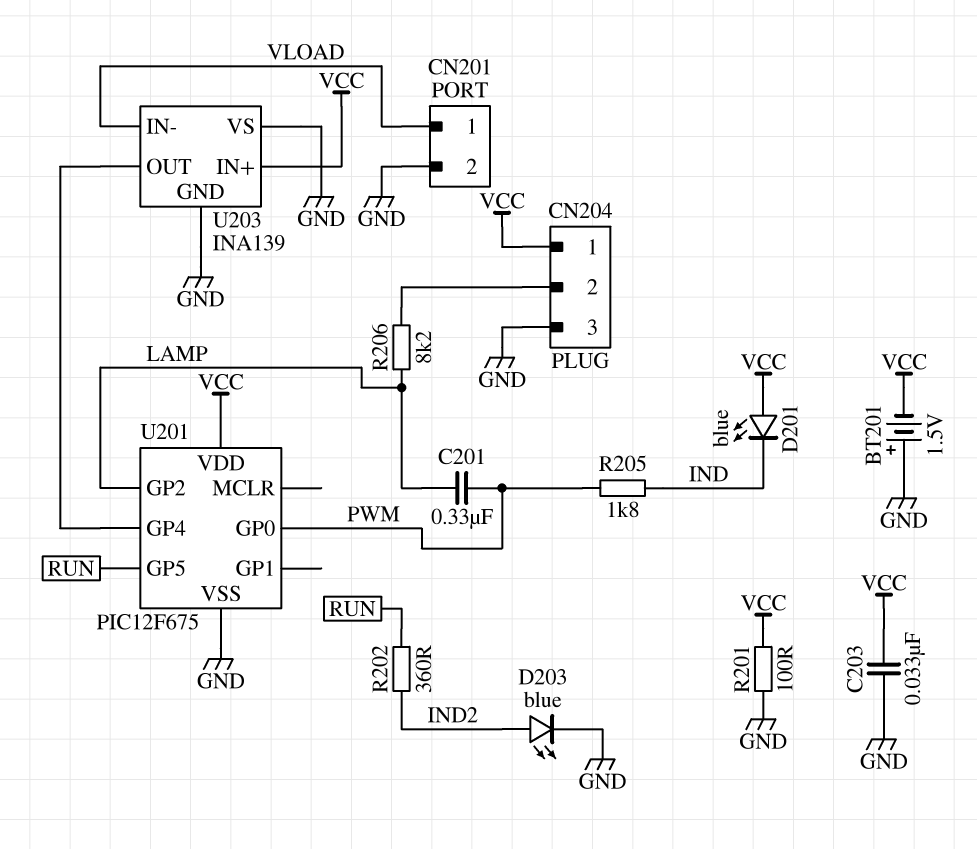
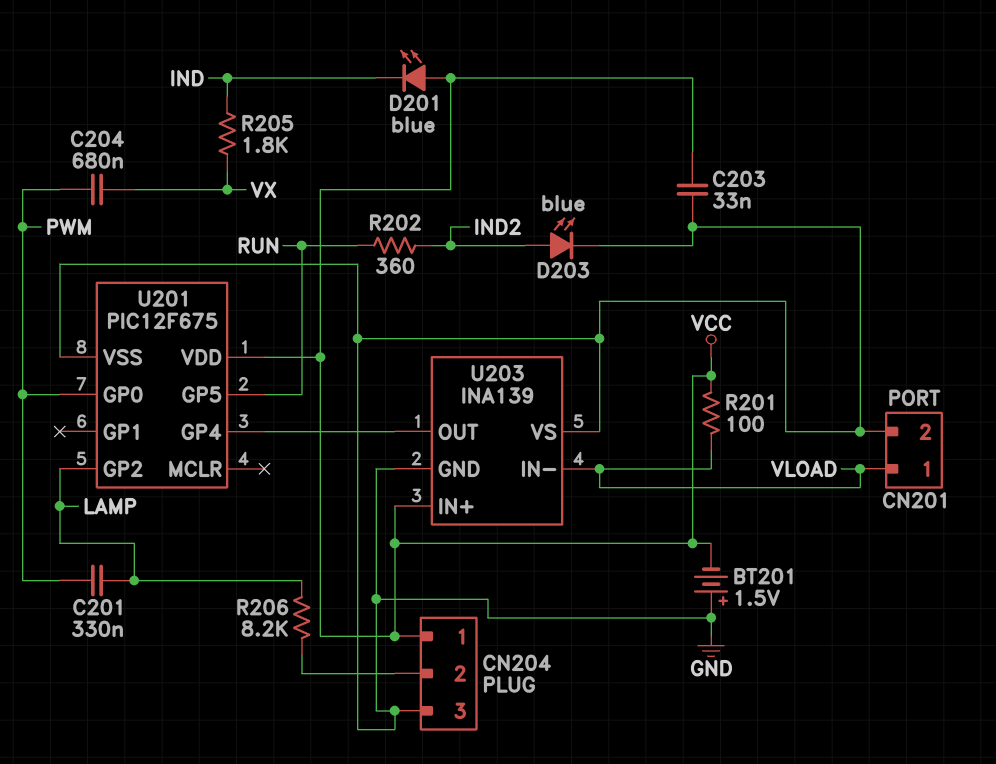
C204: none -> 680nF (PWM, VX)
R201: 100 (GND, VCC) -> 100 (VCC, VLOAD)
R205: 1.8k (IND, PWM) -> 1.8k (IND, VX)

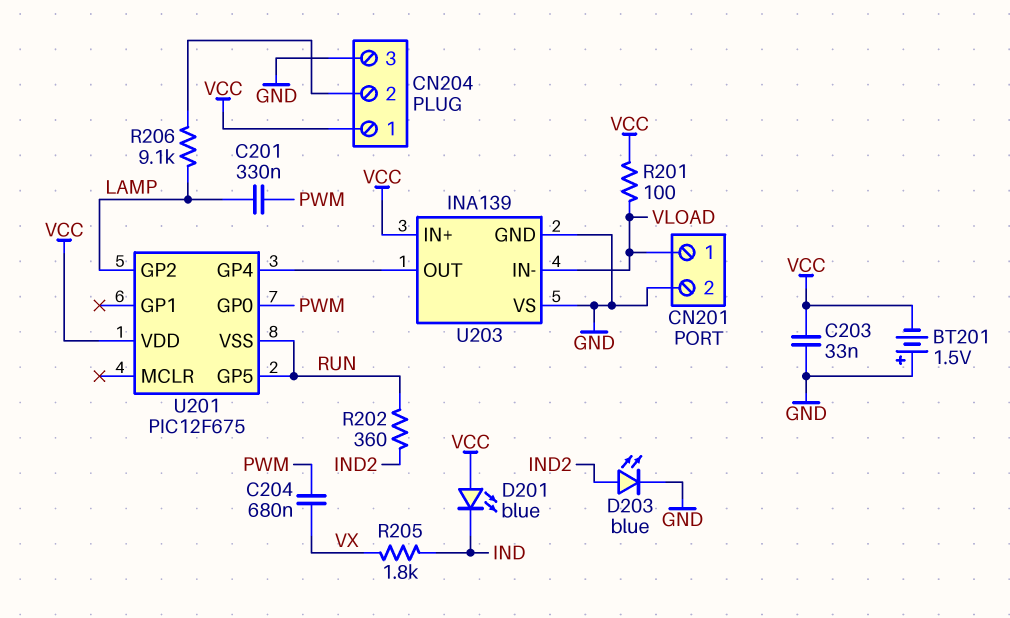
R206: 8.2k (CN204/2, LAMP) -> 9.1k (CN204/2, LAMP)
U201 pin VSS: GND -> RUN

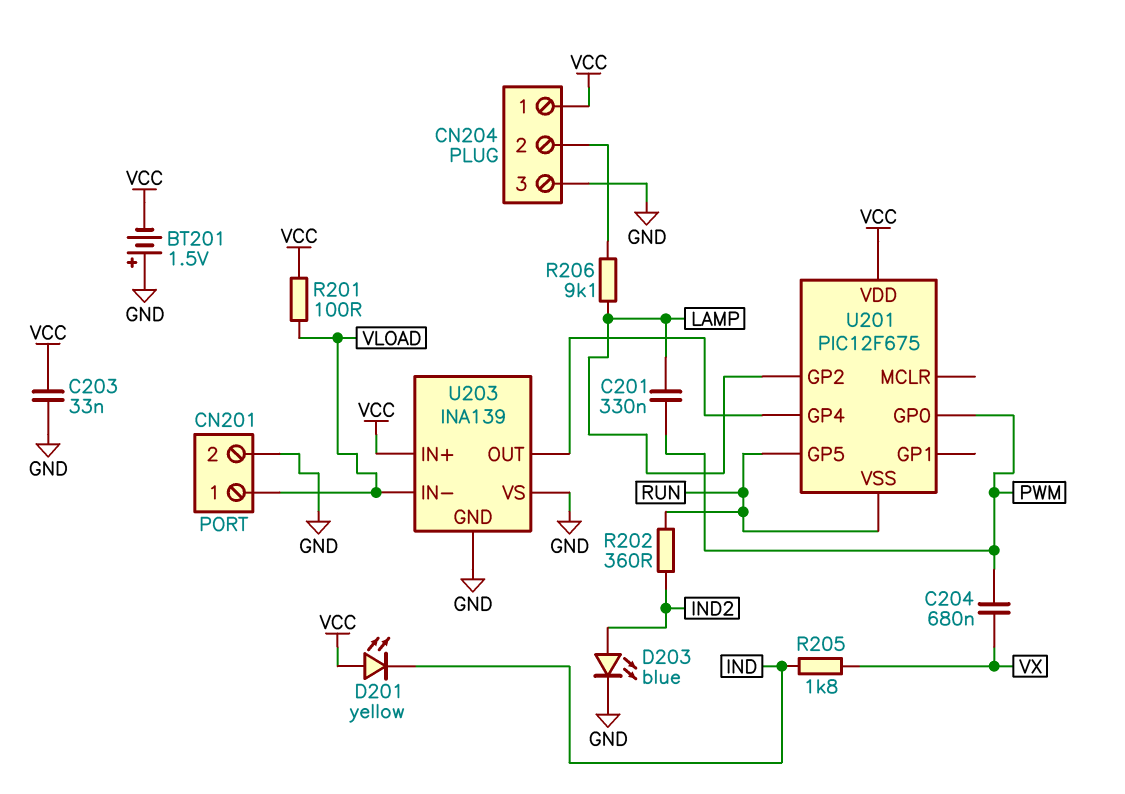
D201: LED blue (A VCC, K IND) -> LED yellow (A VCC, K IND)

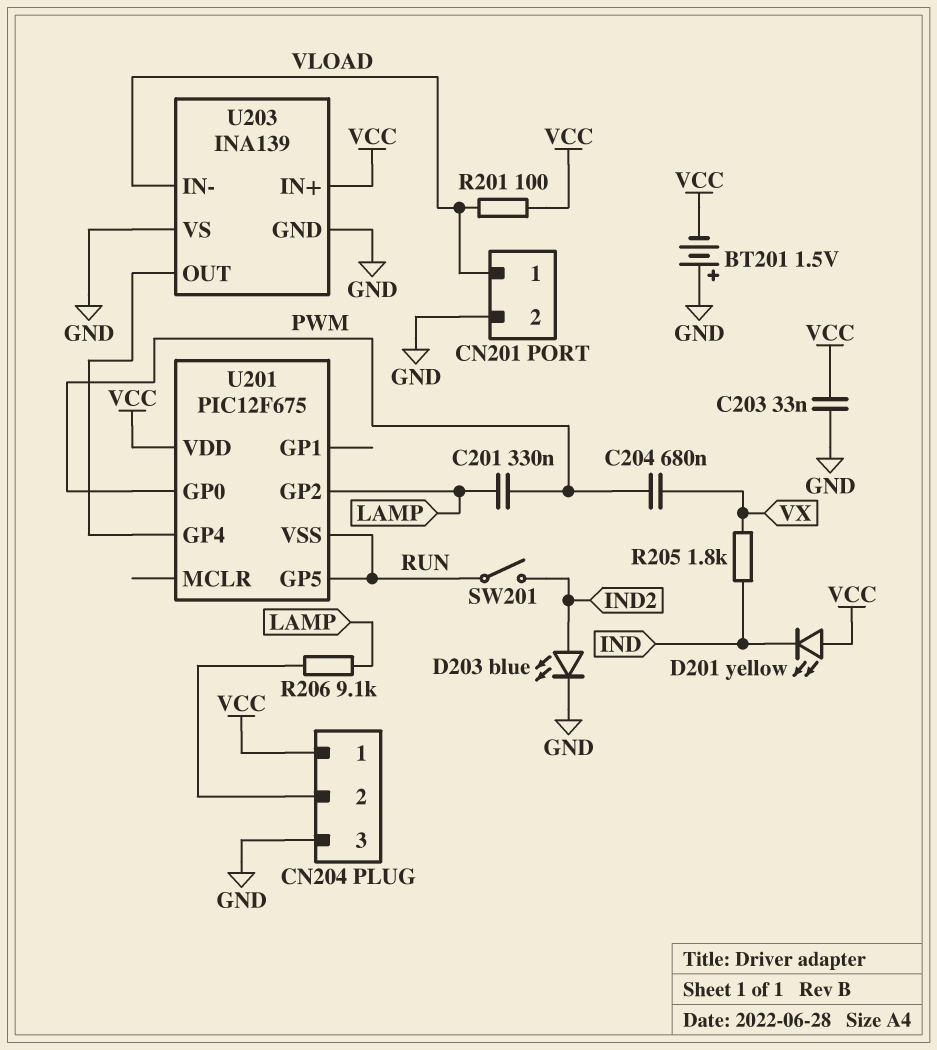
R202: 360 (IND2, RUN) -> none
SW201: none -> switch (IND2, RUN)

